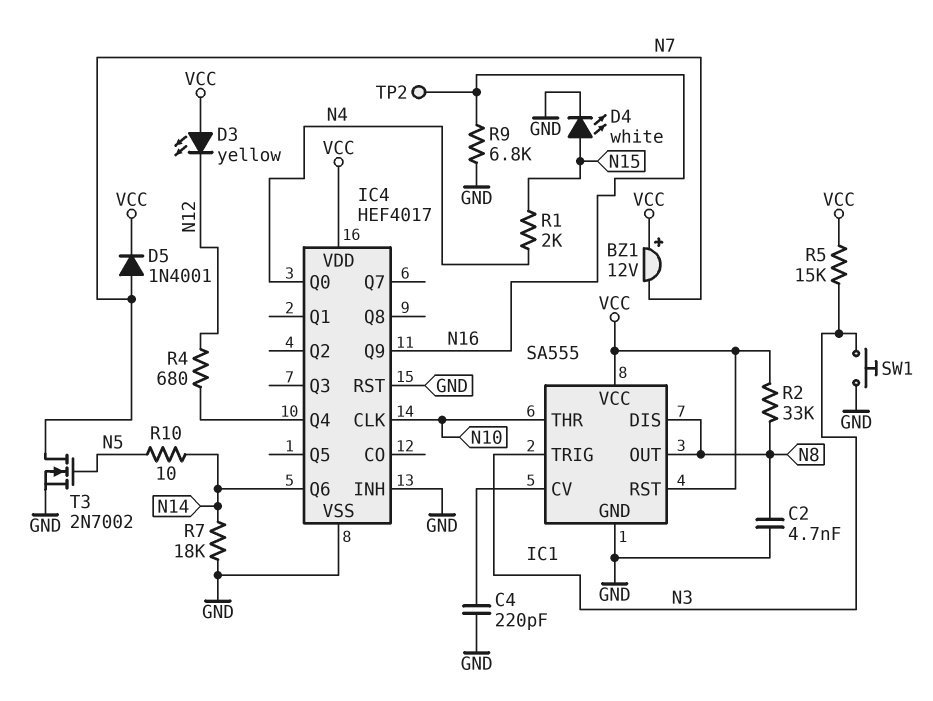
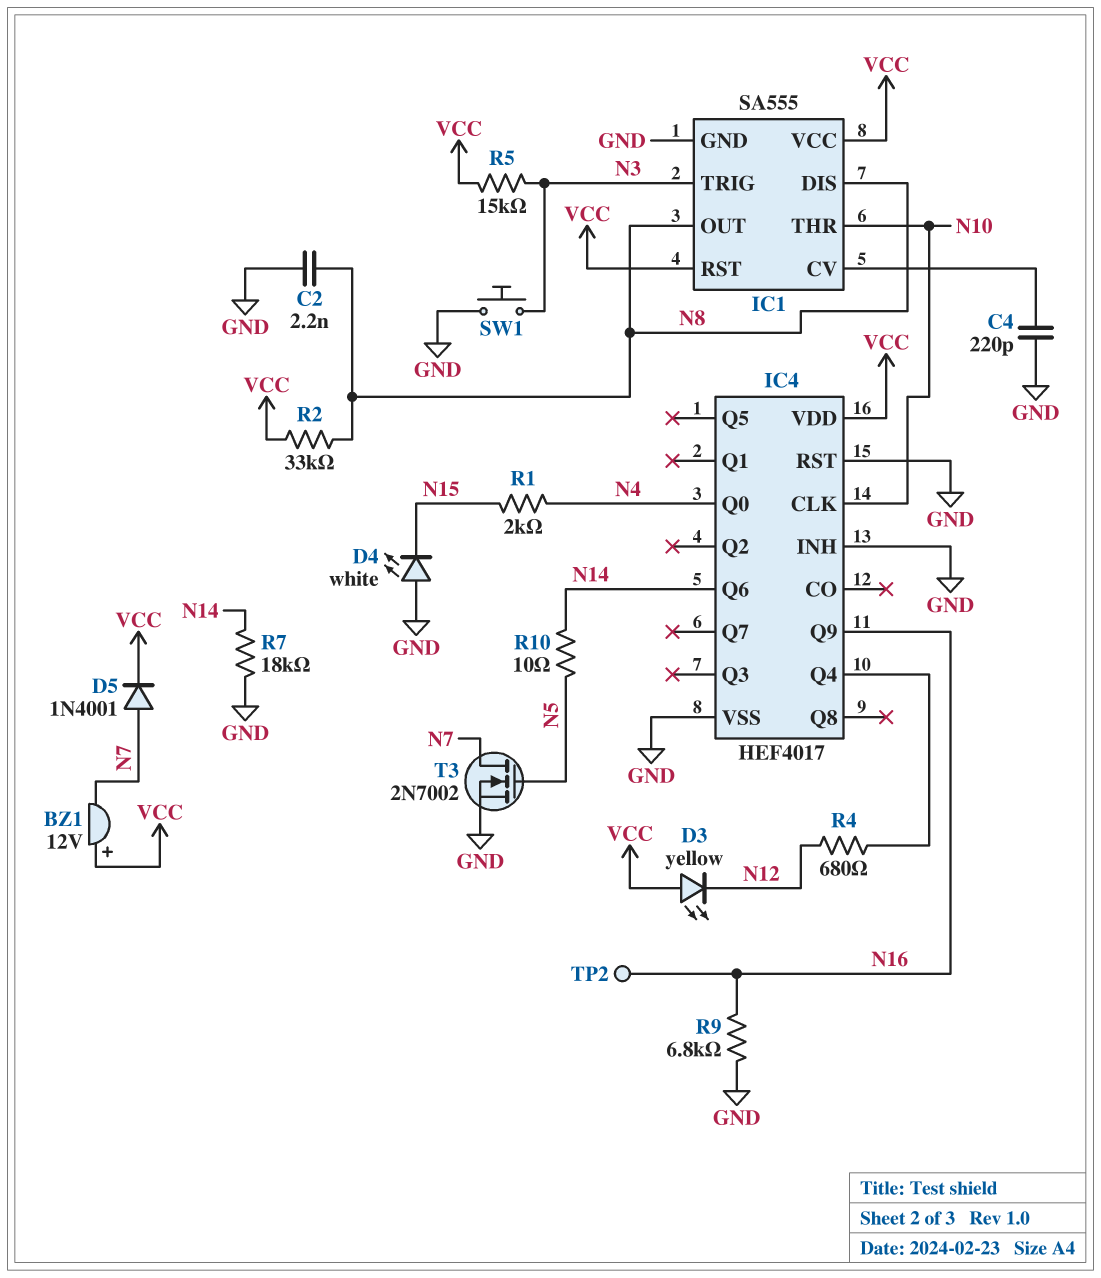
C2: 4.7nF (GND, N8) -> 2.2nF (GND, N8)
D4: LED white (A N15, K GND) -> LED white (A GND, K N15)

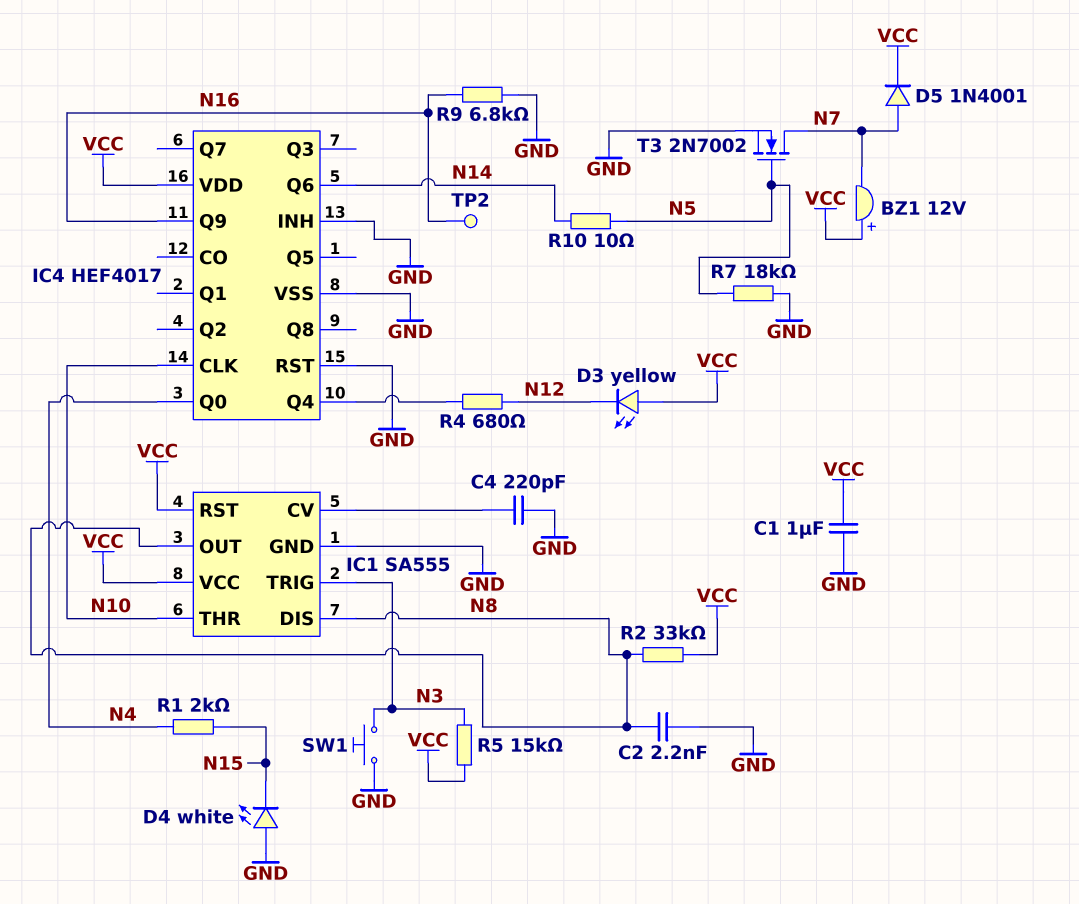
C1: none -> 1uF (GND, VCC)
R7: 18k (GND, N14) -> 18k (GND, N5)

